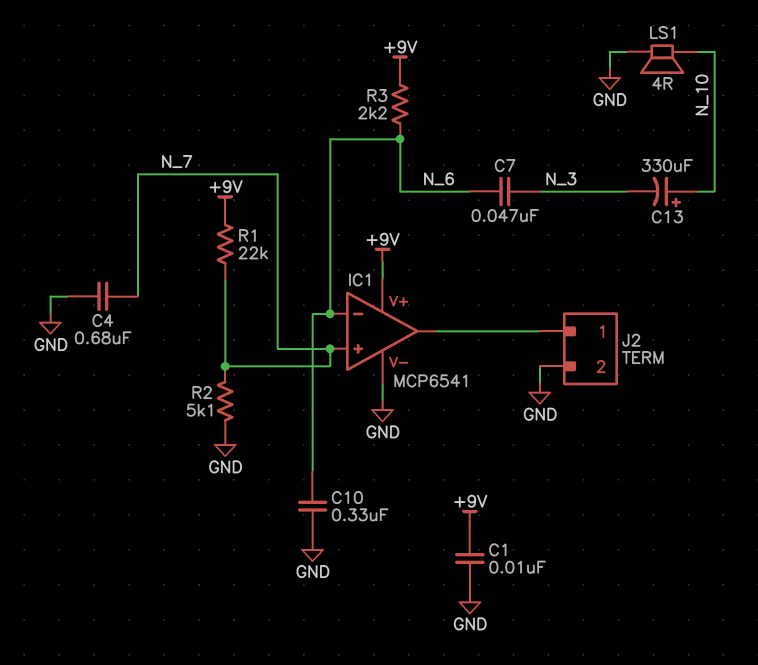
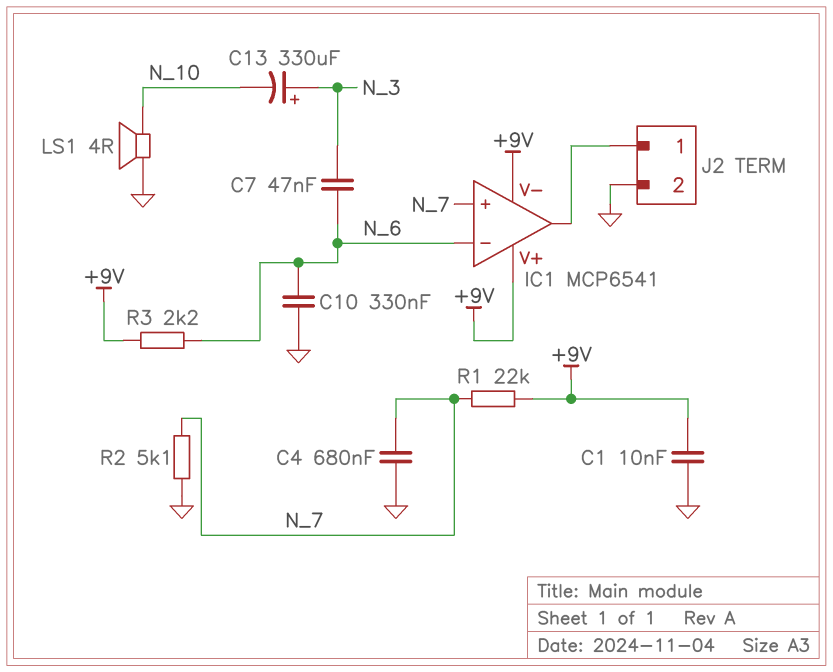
C13: 330uF (plus N_10, minus N_3) -> 330uF (plus N_3, minus N_10)
IC1 pin V-: GND -> +9V

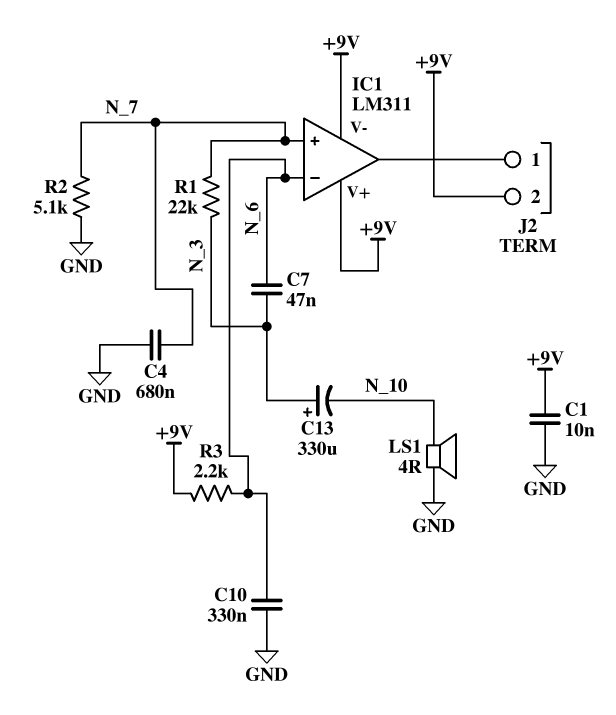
IC1: MCP6541 -> LM311
J2 pin 2: GND -> +9V
R1: 22k (+9V, N_7) -> 22k (N_3, N_7)

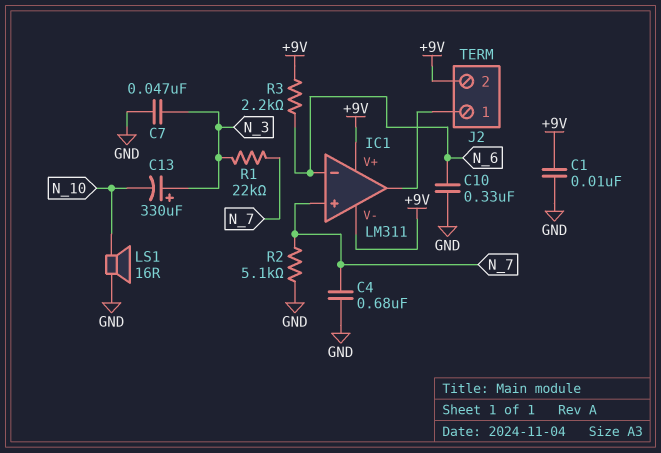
C7: 47nF (N_3, N_6) -> 47nF (GND, N_3)
LS1: speaker 4R (GND, N_10) -> speaker 16R (GND, N_10)

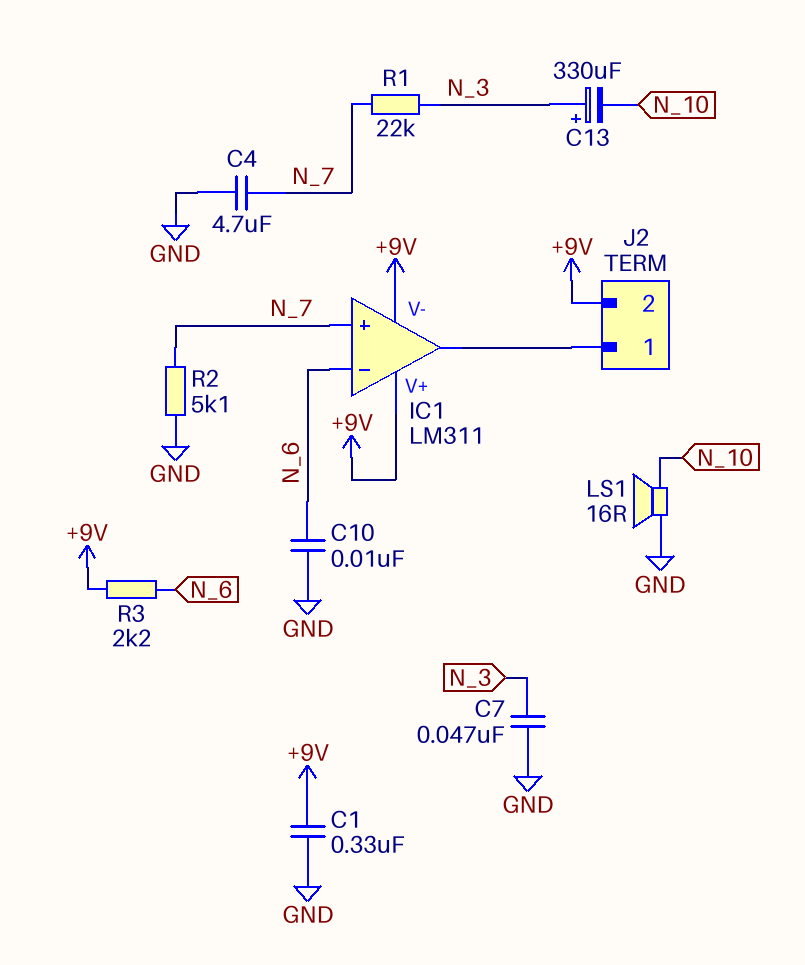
C1: 10nF (+9V, GND) -> 330nF (+9V, GND)
C4: 680nF (GND, N_7) -> 4.7uF (GND, N_7)
C10: 330nF (GND, N_6) -> 10nF (GND, N_6)

